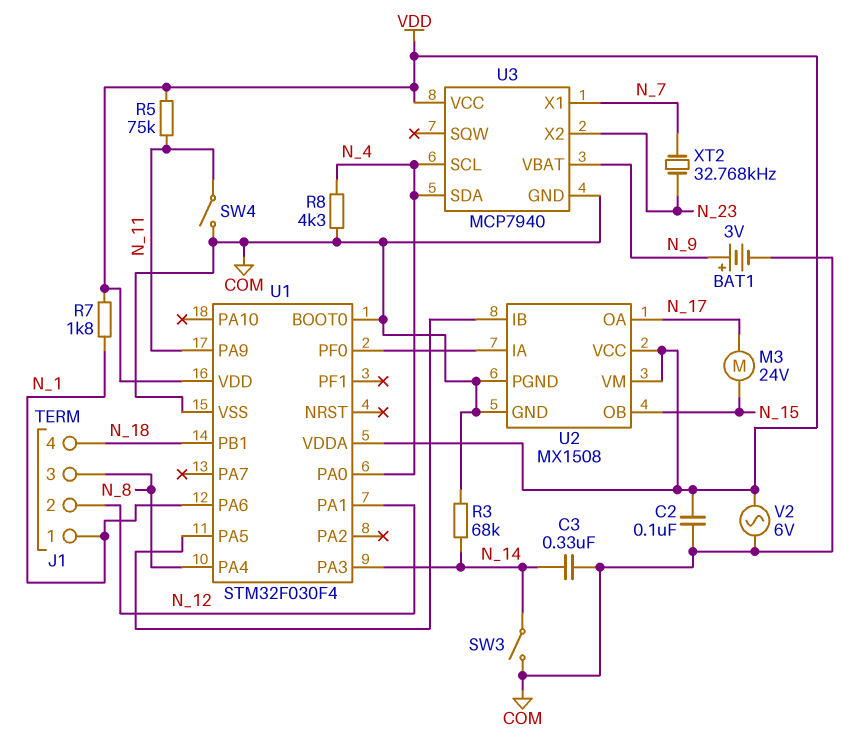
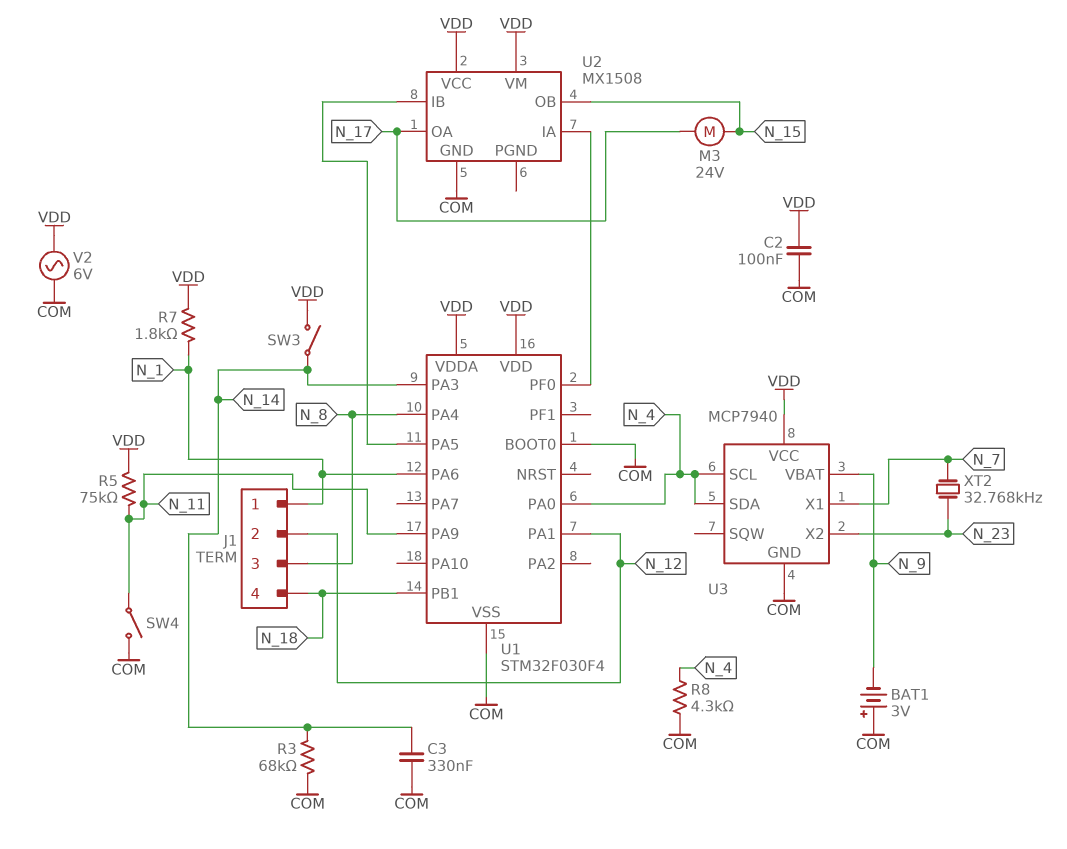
BAT1: 3V (plus N_9, minus COM) -> 3V (plus COM, minus N_9)
SW3: switch (COM, N_14) -> switch (N_14, VDD)
U2 pin PGND: COM -> none

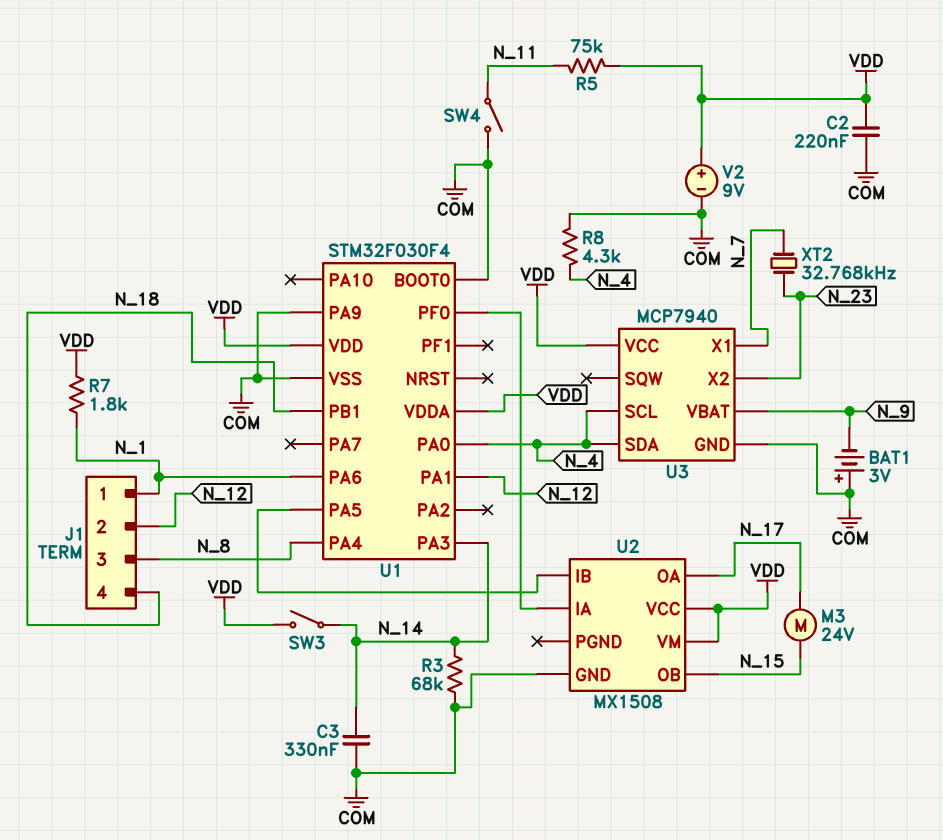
C2: 100nF (COM, VDD) -> 220nF (COM, VDD)
U1 pin PA9: N_11 -> COM
V2: AC 6V (COM, VDD) -> 9V (plus VDD, minus COM)

